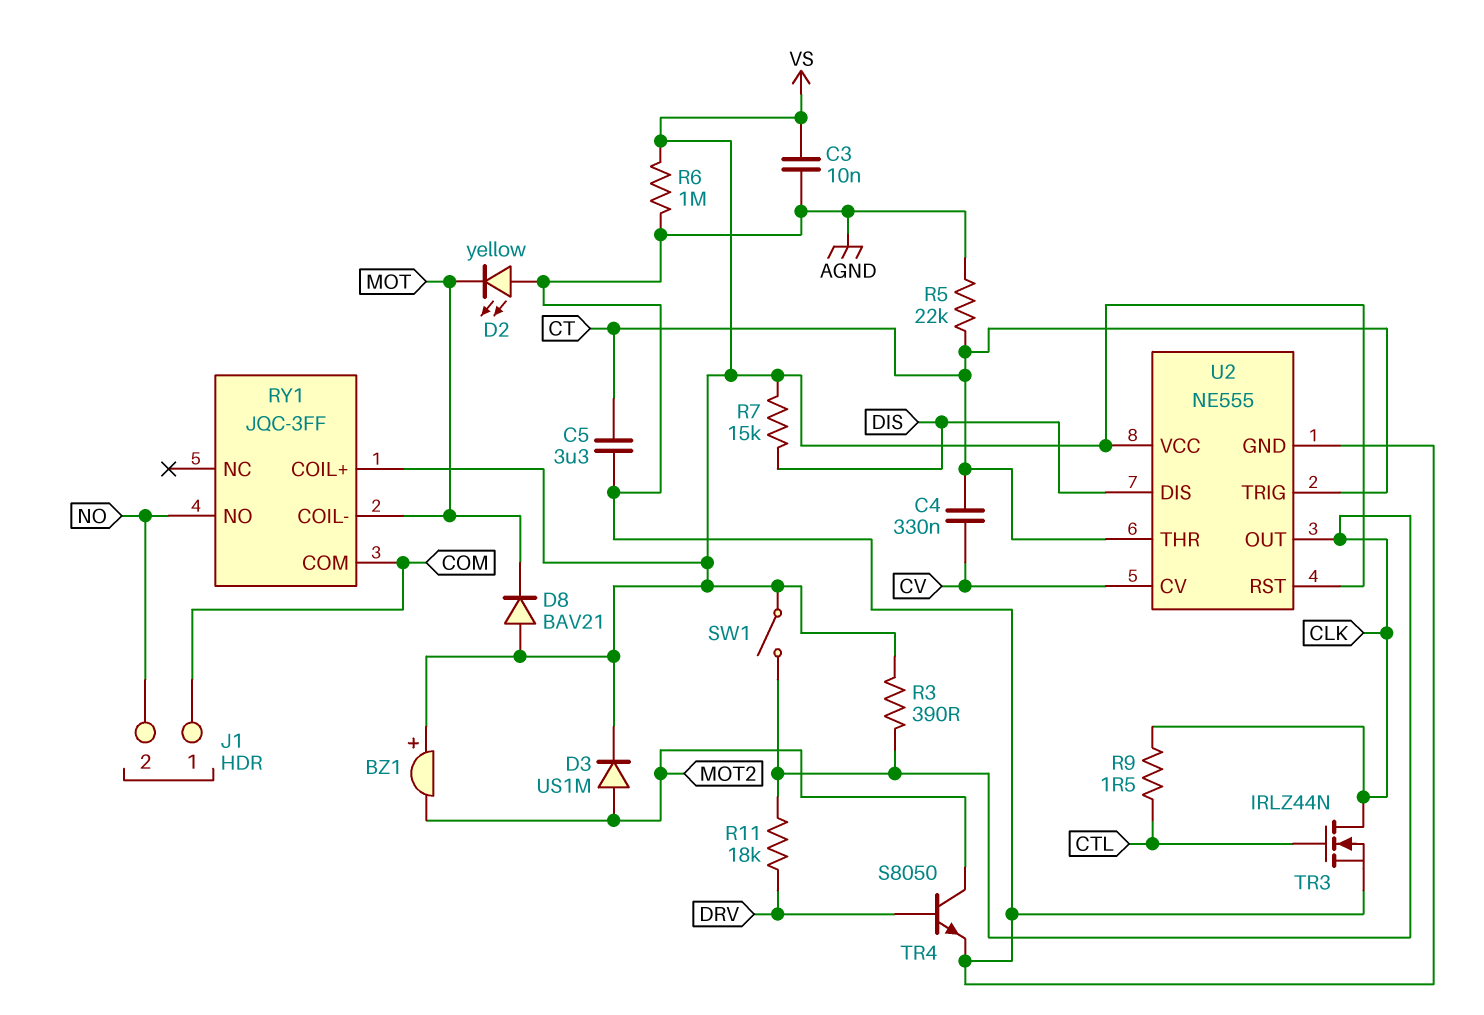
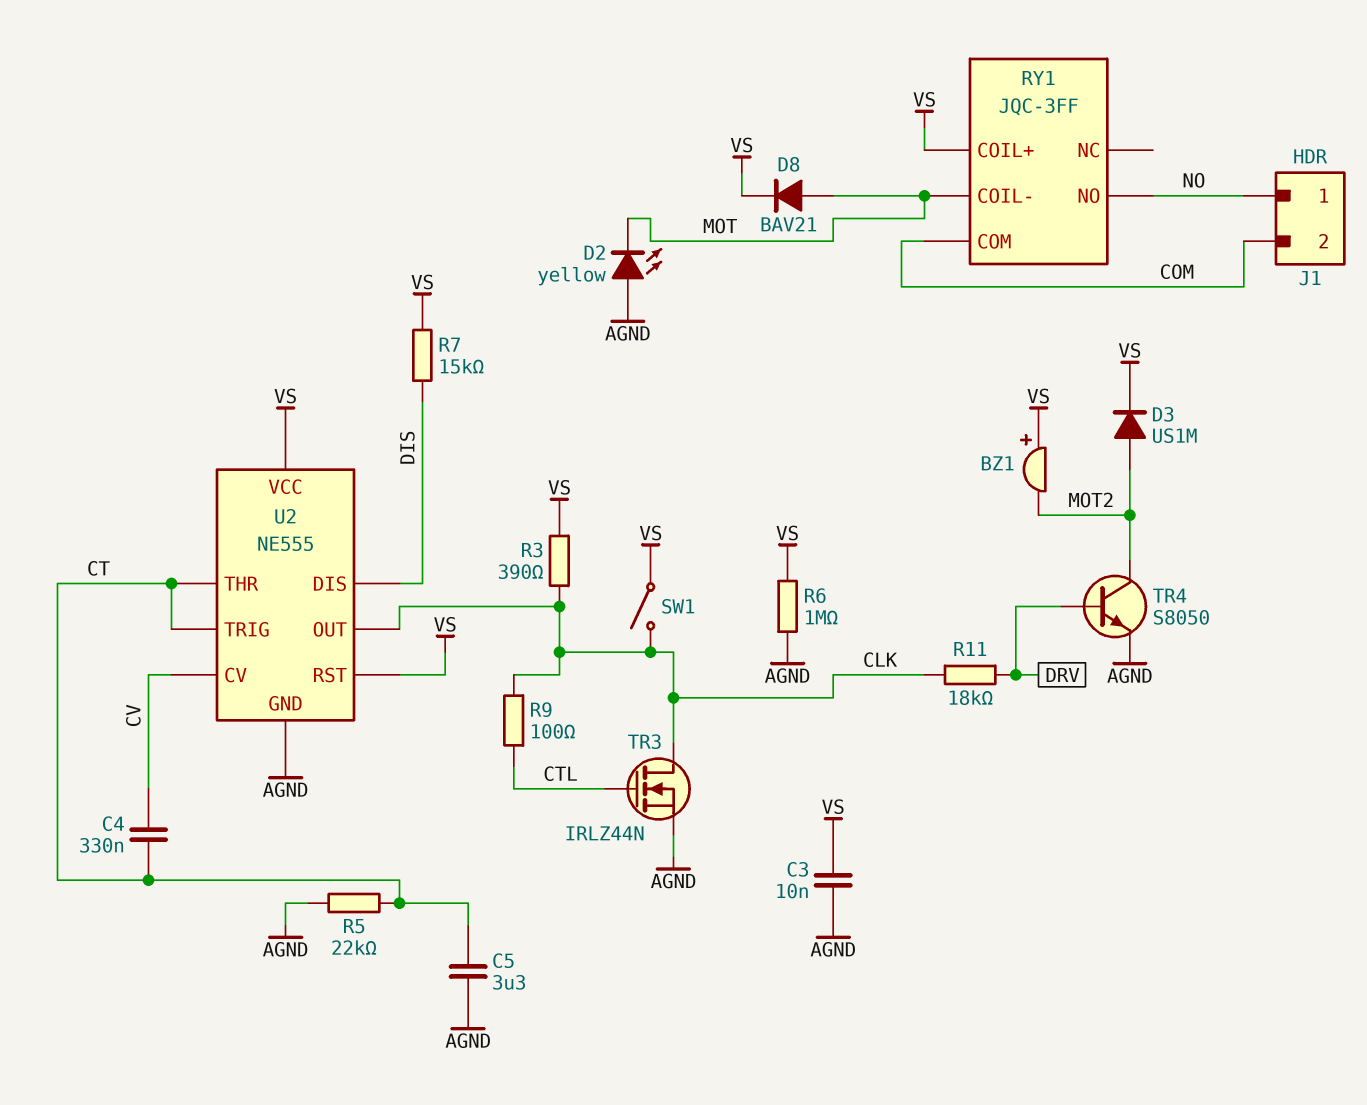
D8: diode BAV21 (A VS, K MOT) -> diode BAV21 (A MOT, K VS)
J1 pin 1: COM -> NO
J1 pin 2: NO -> COM
R9: 1.5 (CLK, CTL) -> 100 (CLK, CTL)

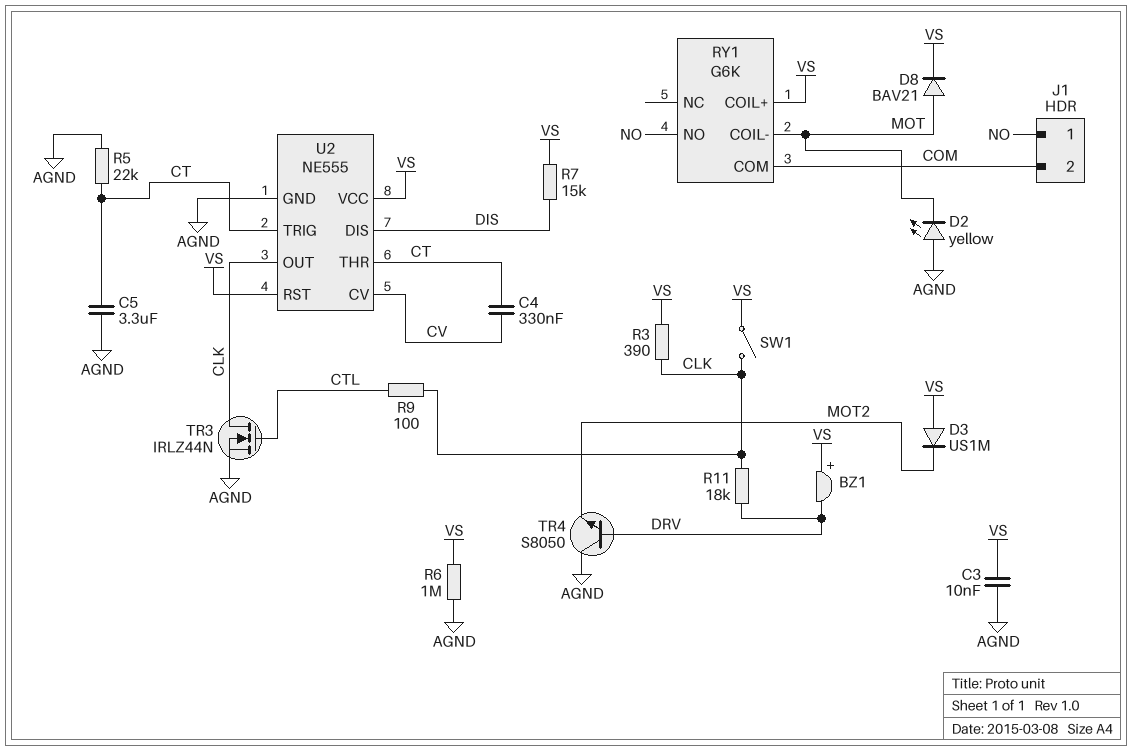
BZ1: buzzer (plus VS, minus MOT2) -> buzzer (plus VS, minus DRV)
D3: diode US1M (A MOT2, K VS) -> diode US1M (A VS, K MOT2)
RY1: JQC-3FF -> G6K
TR4: NPN S8050 (B DRV, C MOT2, E AGND) -> NPN S8050 (B DRV, C AGND, E MOT2)

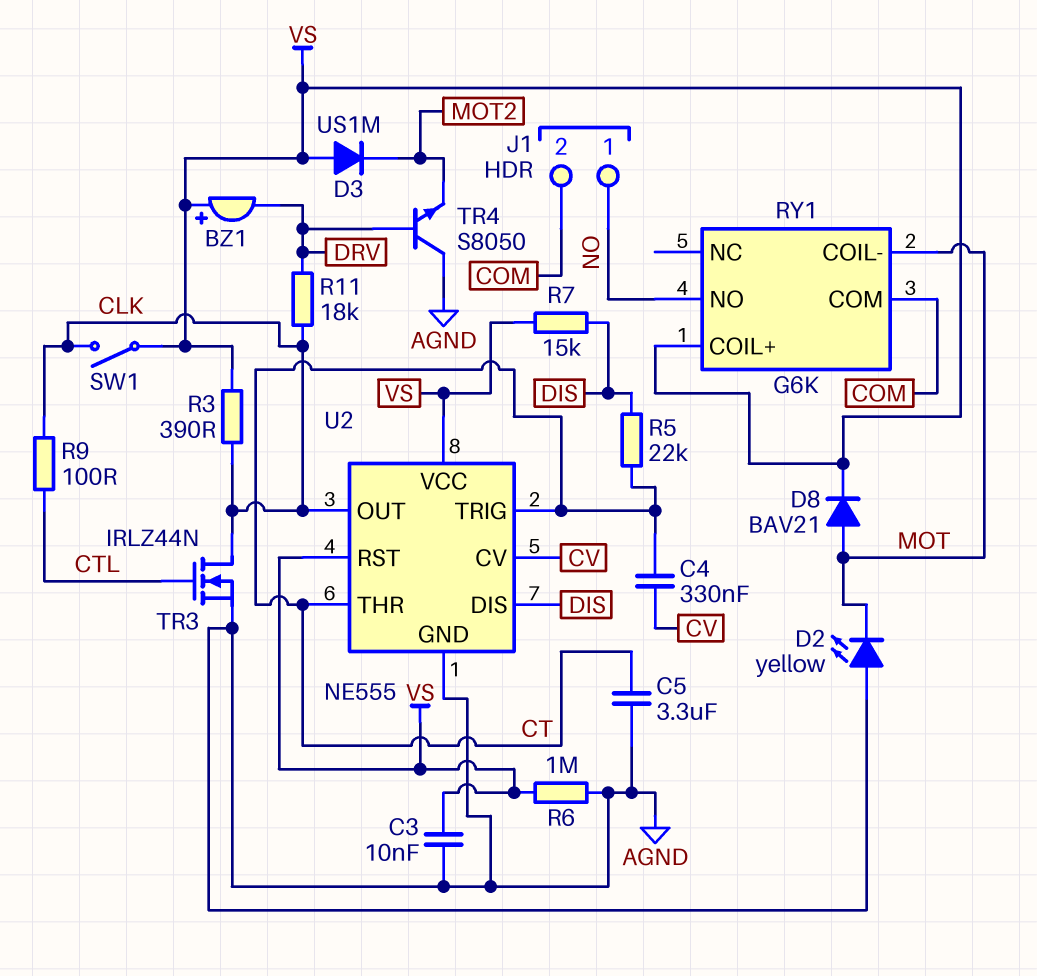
R5: 22k (AGND, CT) -> 22k (CT, DIS)

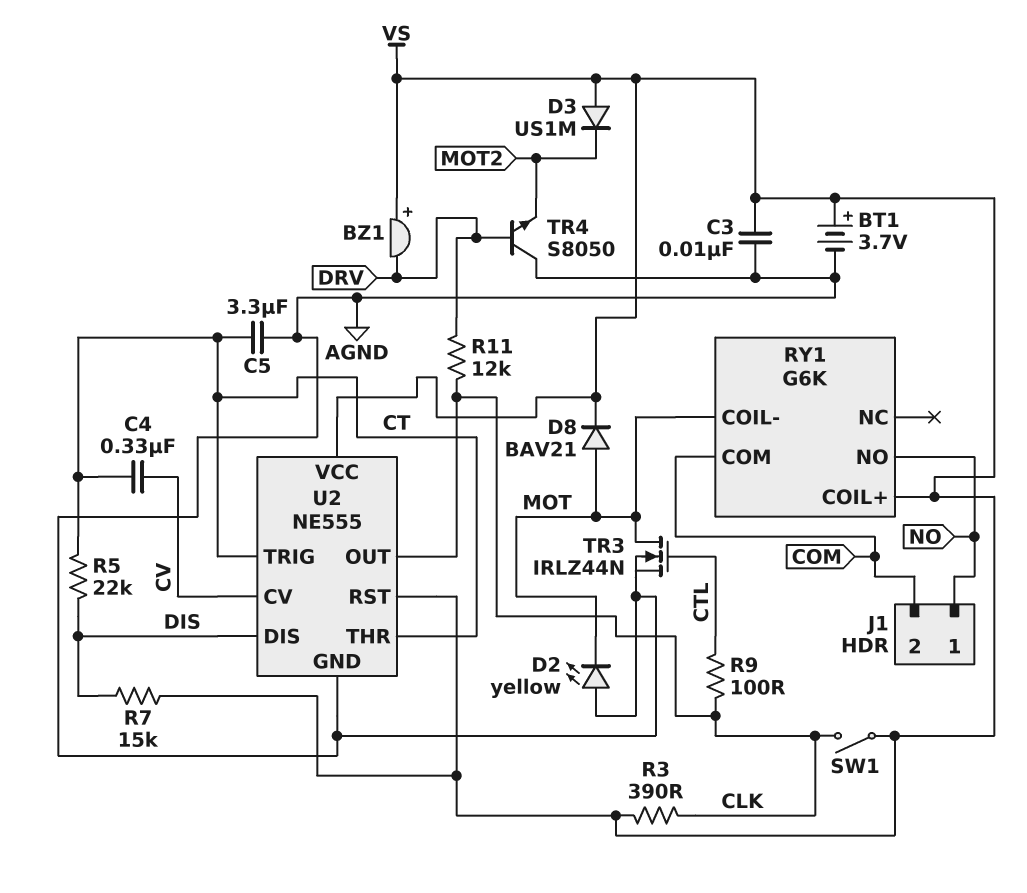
BT1: none -> 3.7V (plus VS, minus AGND)
R6: 1M (AGND, VS) -> none
R11: 18k (CLK, DRV) -> 12k (CLK, DRV)
TR3: NMOS IRLZ44N (G CTL, D CLK, S AGND) -> NMOS IRLZ44N (G CTL, D MOT, S AGND)

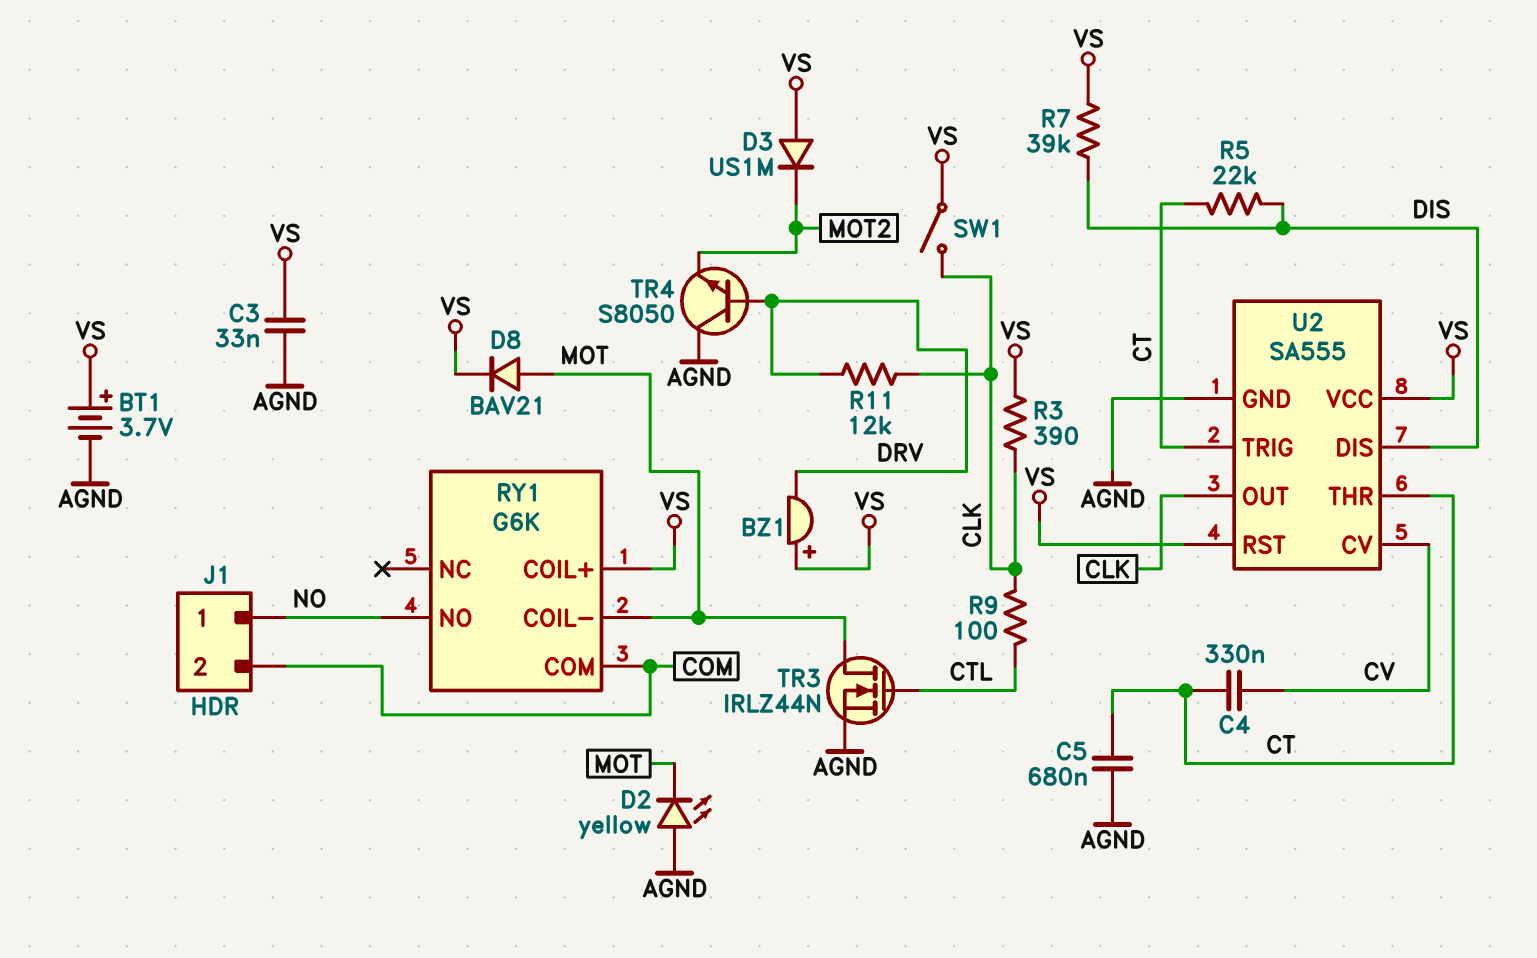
C3: 10nF (AGND, VS) -> 33nF (AGND, VS)
C5: 3.3uF (AGND, CT) -> 680nF (AGND, CT)
R7: 15k (DIS, VS) -> 39k (DIS, VS)
U2: NE555 -> SA555

